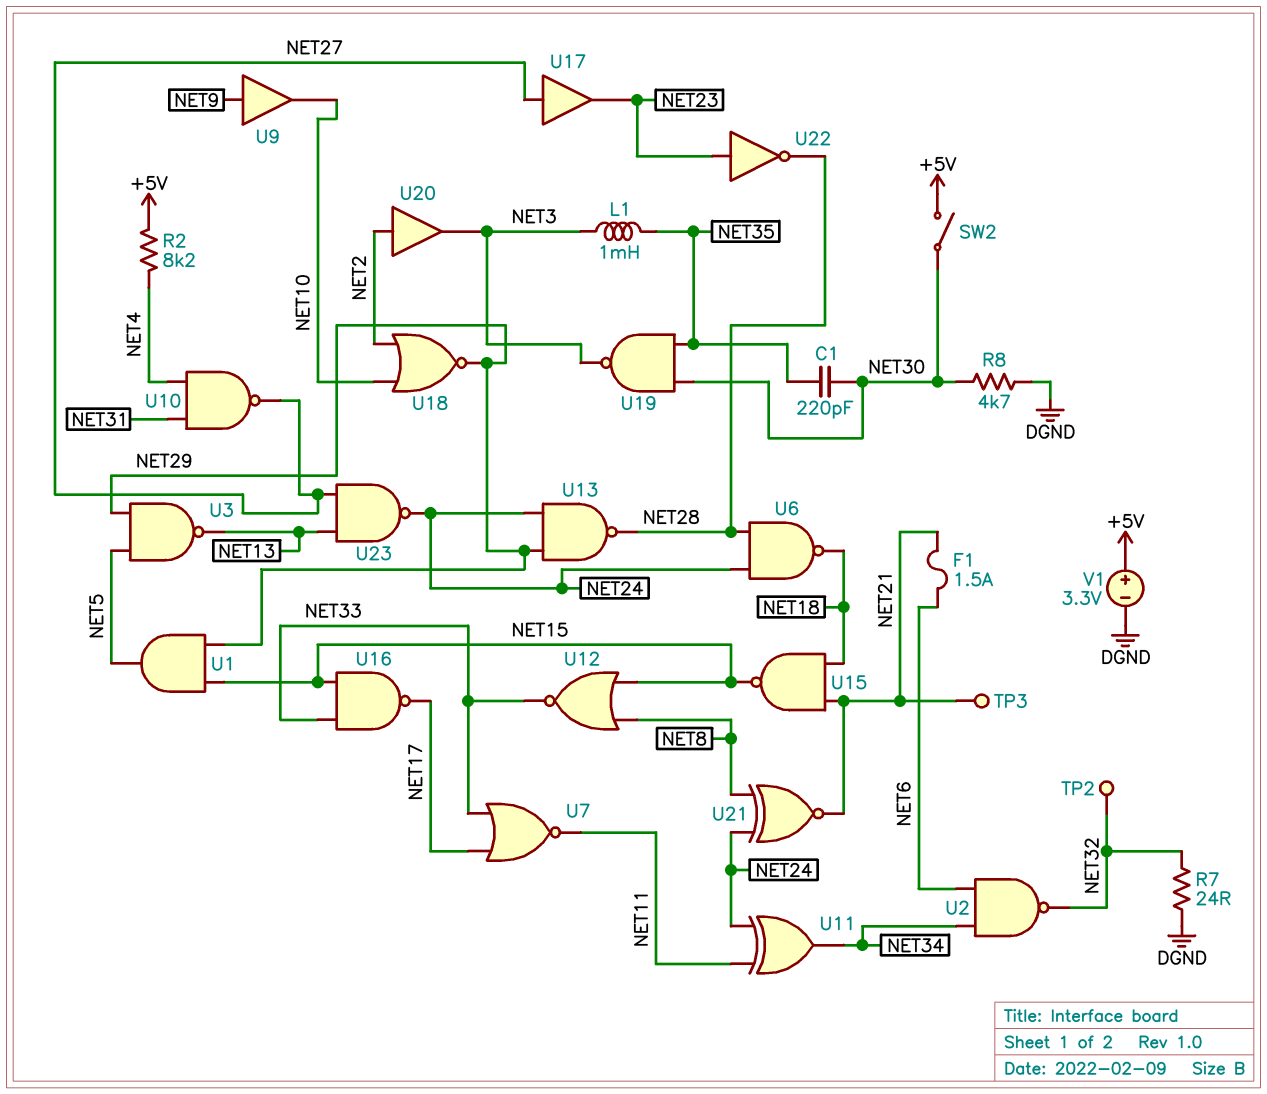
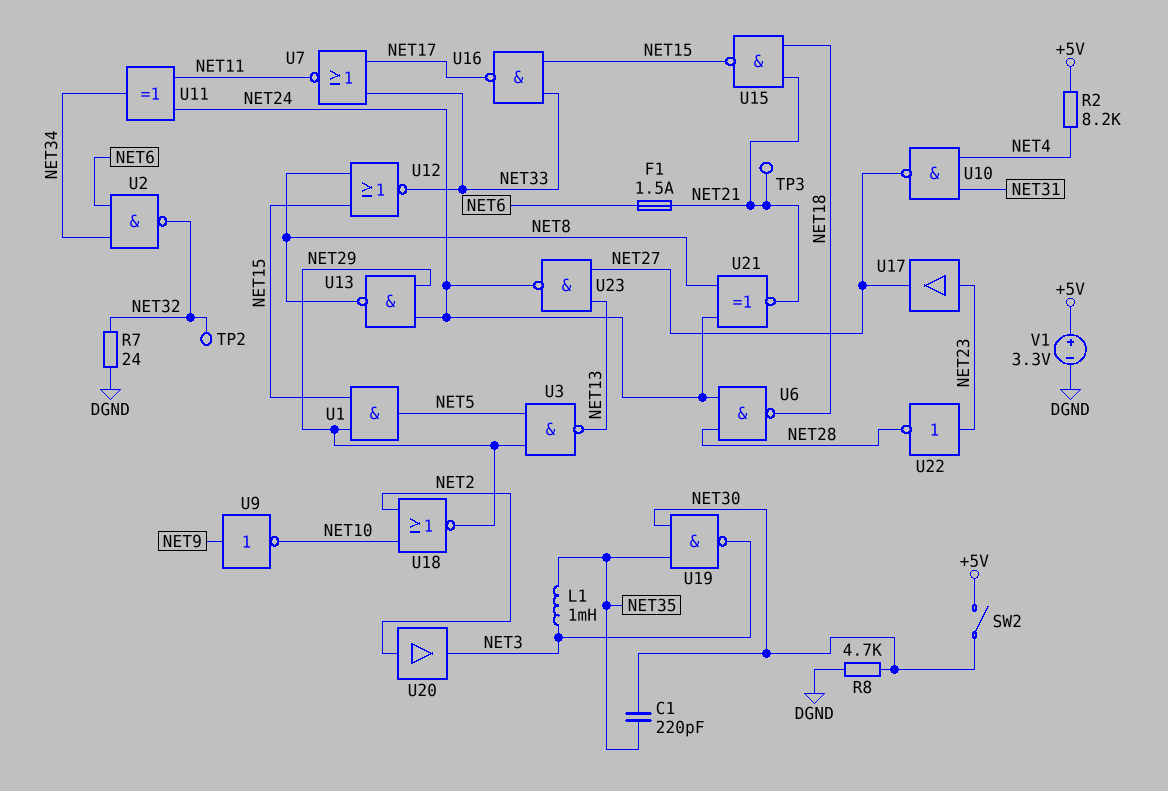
U9: buffer (in NET9, out NET10) -> NOT (in NET9, out NET10)
U13: NAND (in NET24, in NET29, out NET28) -> NAND (in NET24, in NET29, out NET8)
U17: buffer (in NET27, out NET23) -> buffer (in NET23, out NET27)

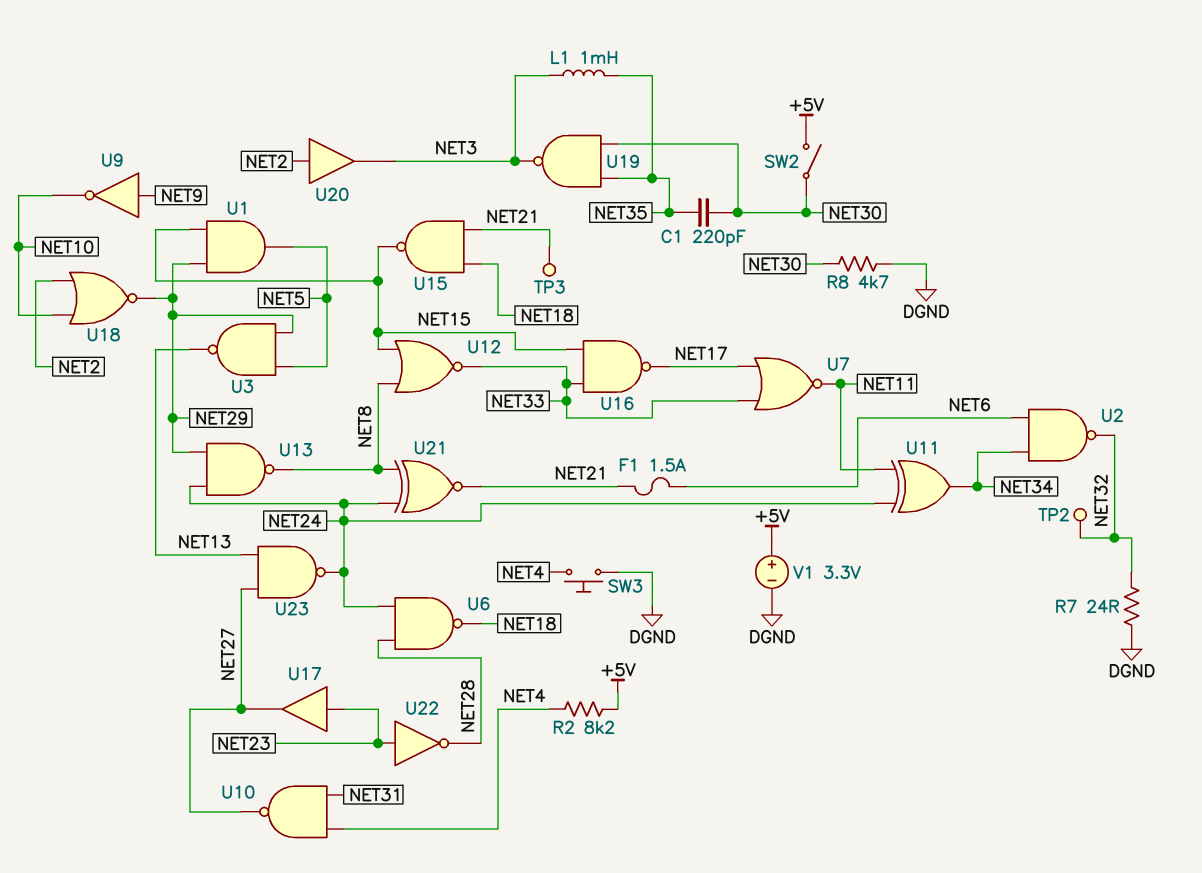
SW3: none -> button (DGND, NET4)

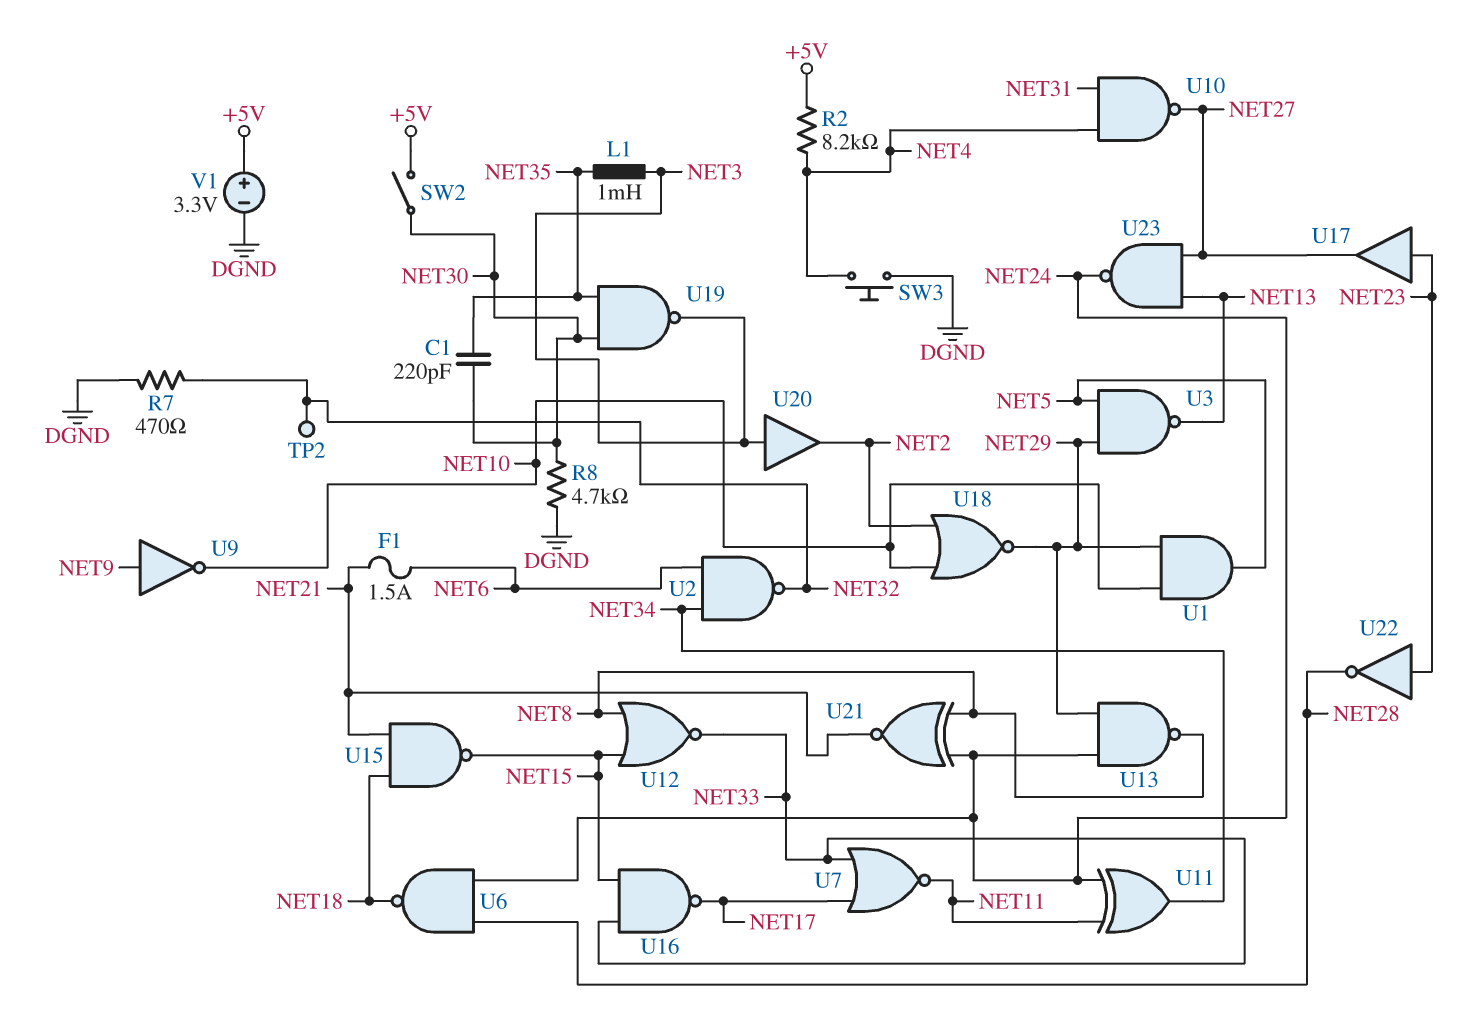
R7: 24 (DGND, NET32) -> 470 (DGND, NET32)
TP3: test point (NET21) -> none
U1: AND (in NET15, in NET29, out NET5) -> AND (in NET10, in NET29, out NET5)
U20: buffer (in NET2, out NET3) -> buffer (in NET3, out NET2)

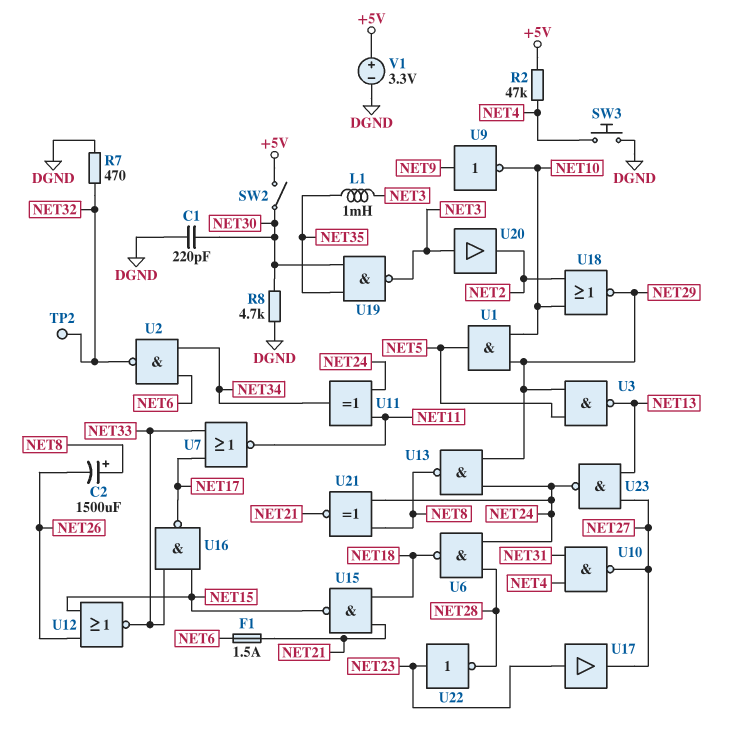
C1: 220pF (NET30, NET35) -> 220pF (DGND, NET30)
C2: none -> 1500uF (plus NET8, minus NET26)
R2: 8.2k (+5V, NET4) -> 47k (+5V, NET4)
U12: NOR (in NET8, in NET15, out NET33) -> NOR (in NET15, in NET26, out NET33)

